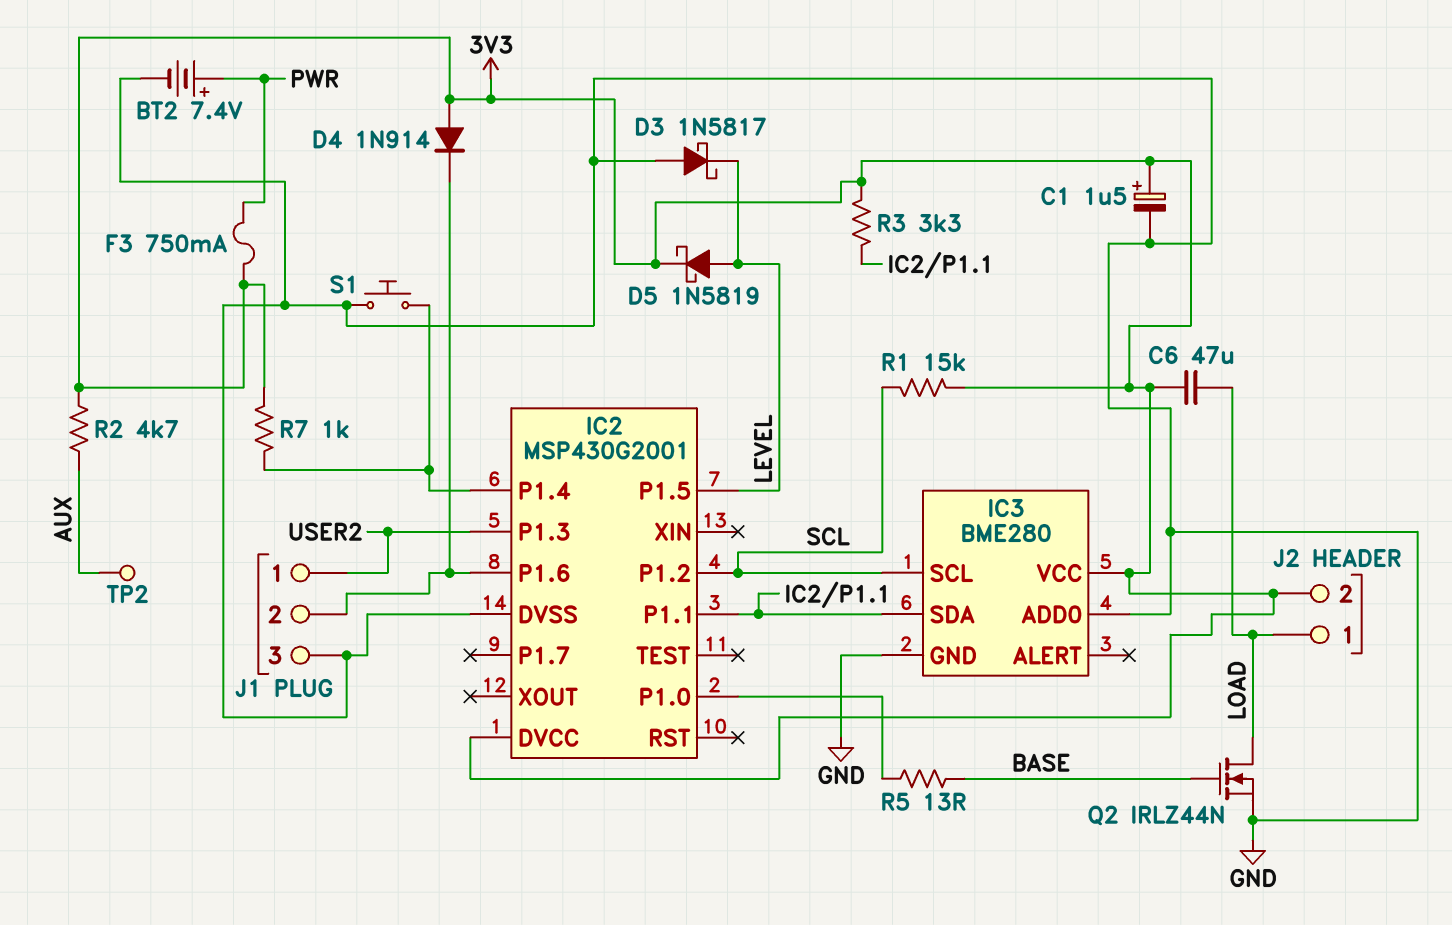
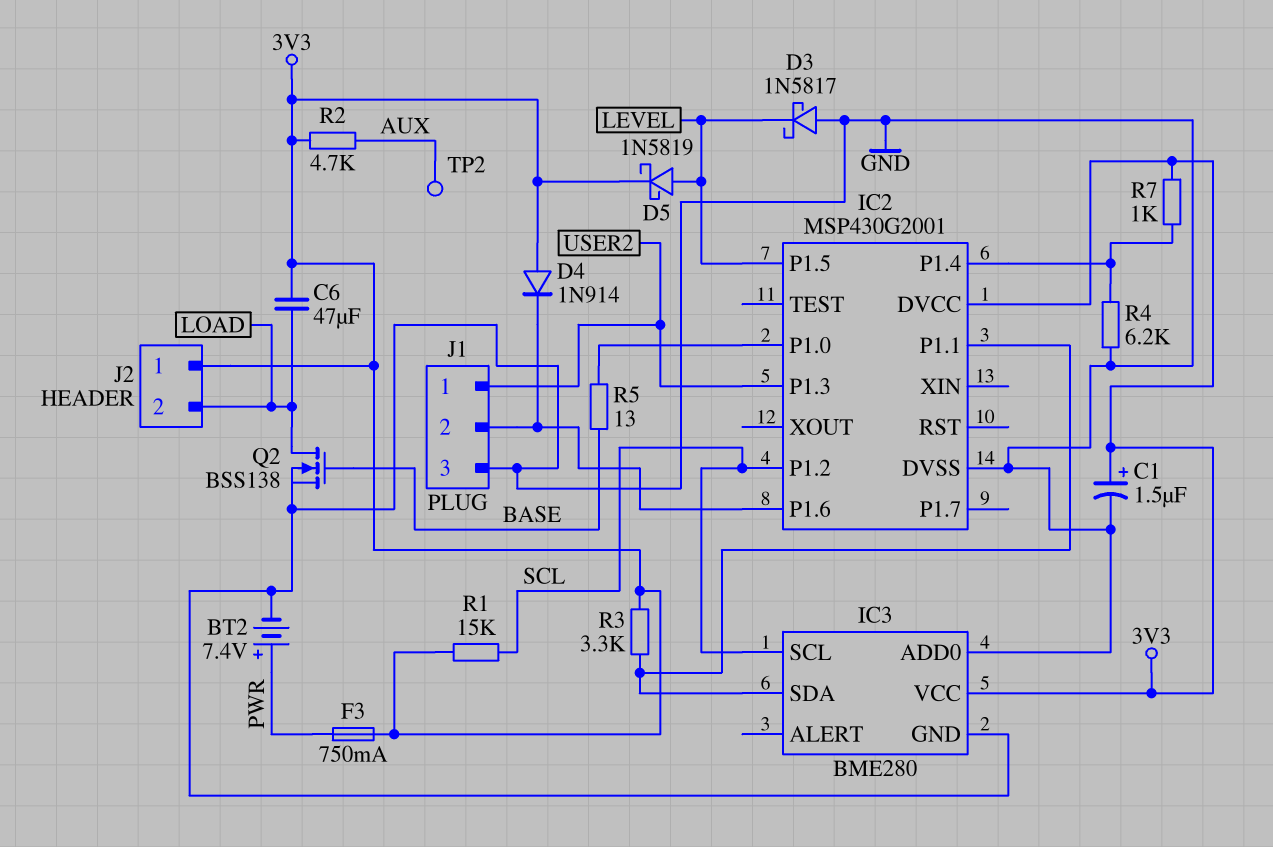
J2 pin 1: LOAD -> 3V3
J2 pin 2: 3V3 -> LOAD
Q2: NMOS IRLZ44N (G BASE, D LOAD, S GND) -> NMOS BSS138 (G BASE, D LOAD, S GND)
R4: none -> 6.2k (GND, IC2/P1.4)
S1: button (GND, IC2/P1.4) -> none

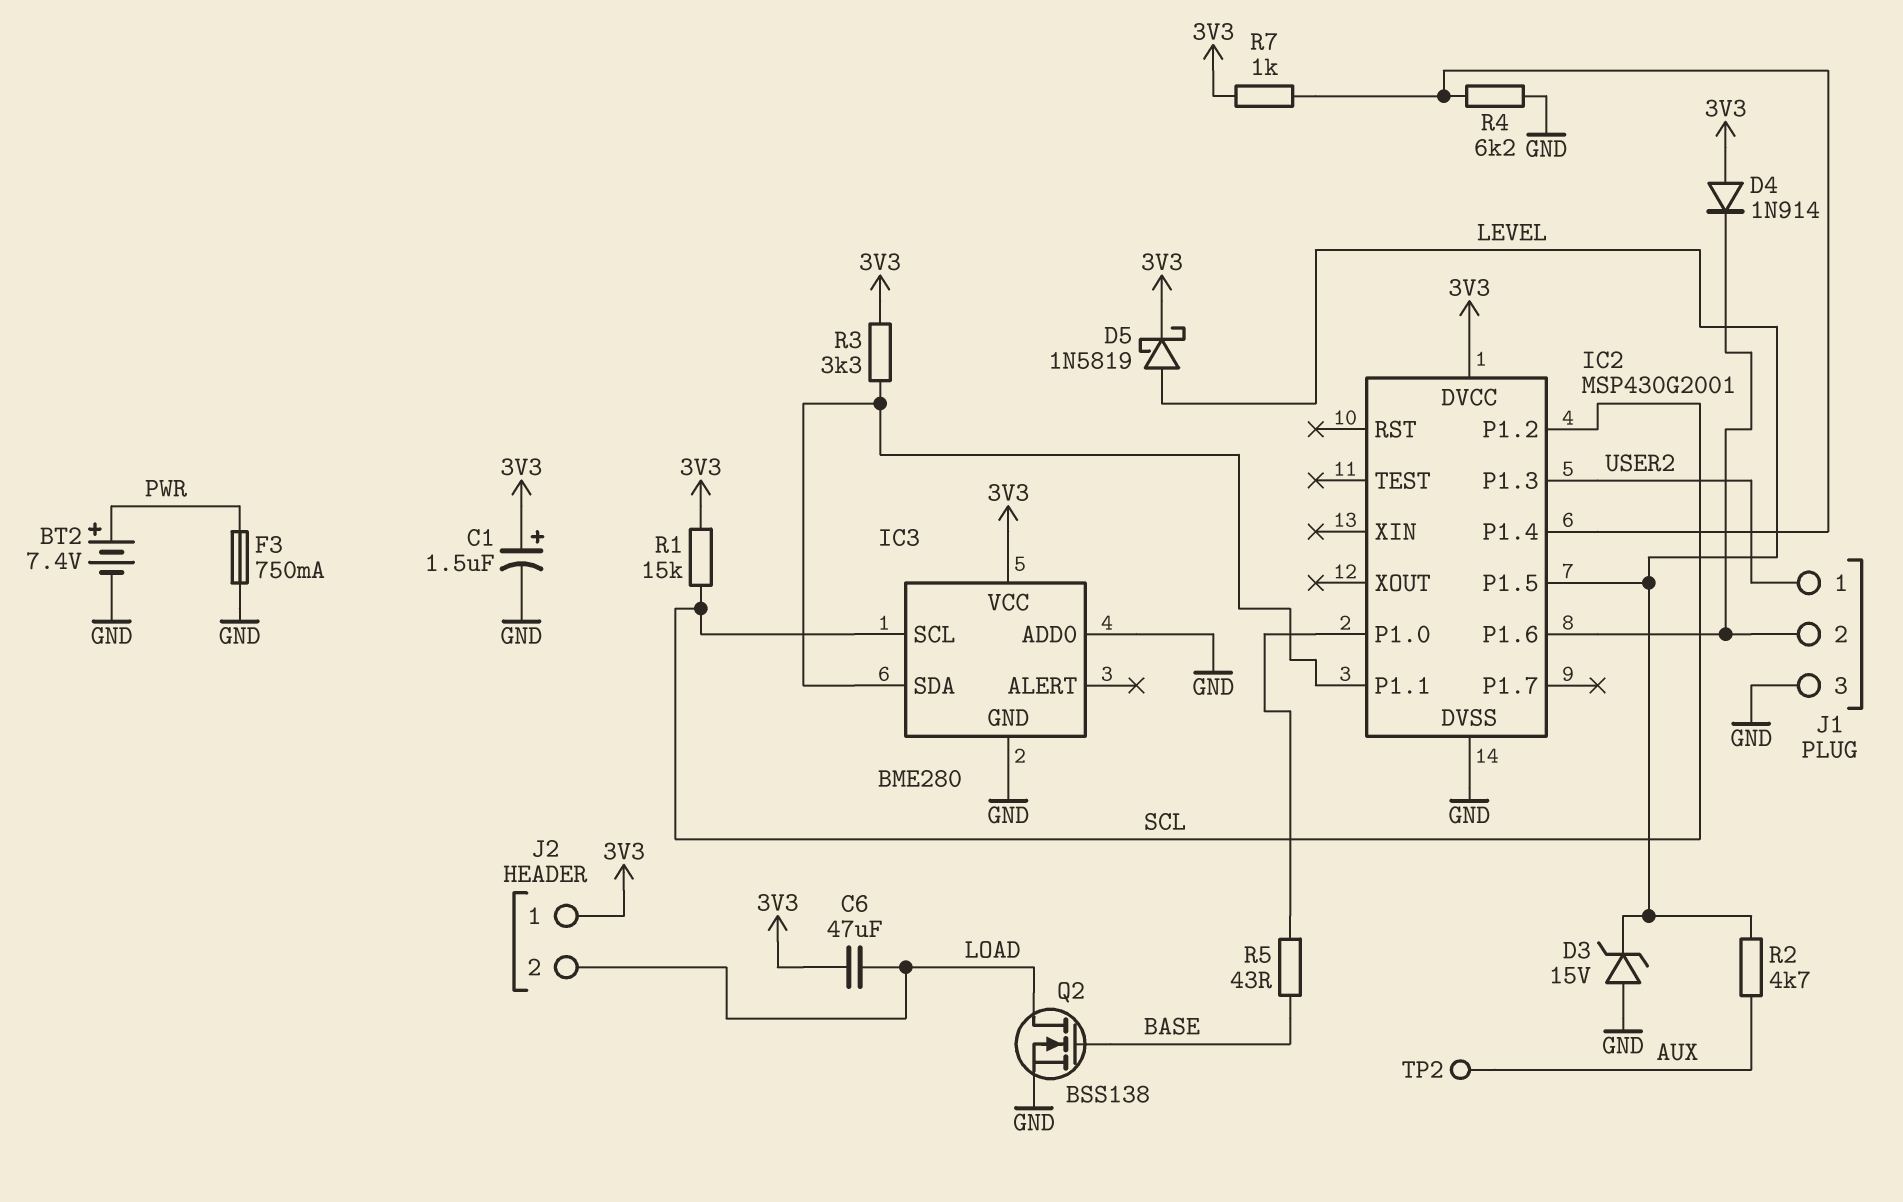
D3: schottky 1N5817 (A GND, K LEVEL) -> zener 15V (A GND, K LEVEL)
F3: 750mA (3V3, PWR) -> 750mA (GND, PWR)
R2: 4.7k (3V3, AUX) -> 4.7k (AUX, LEVEL)
R5: 13 (BASE, IC2/P1.0) -> 43 (BASE, IC2/P1.0)

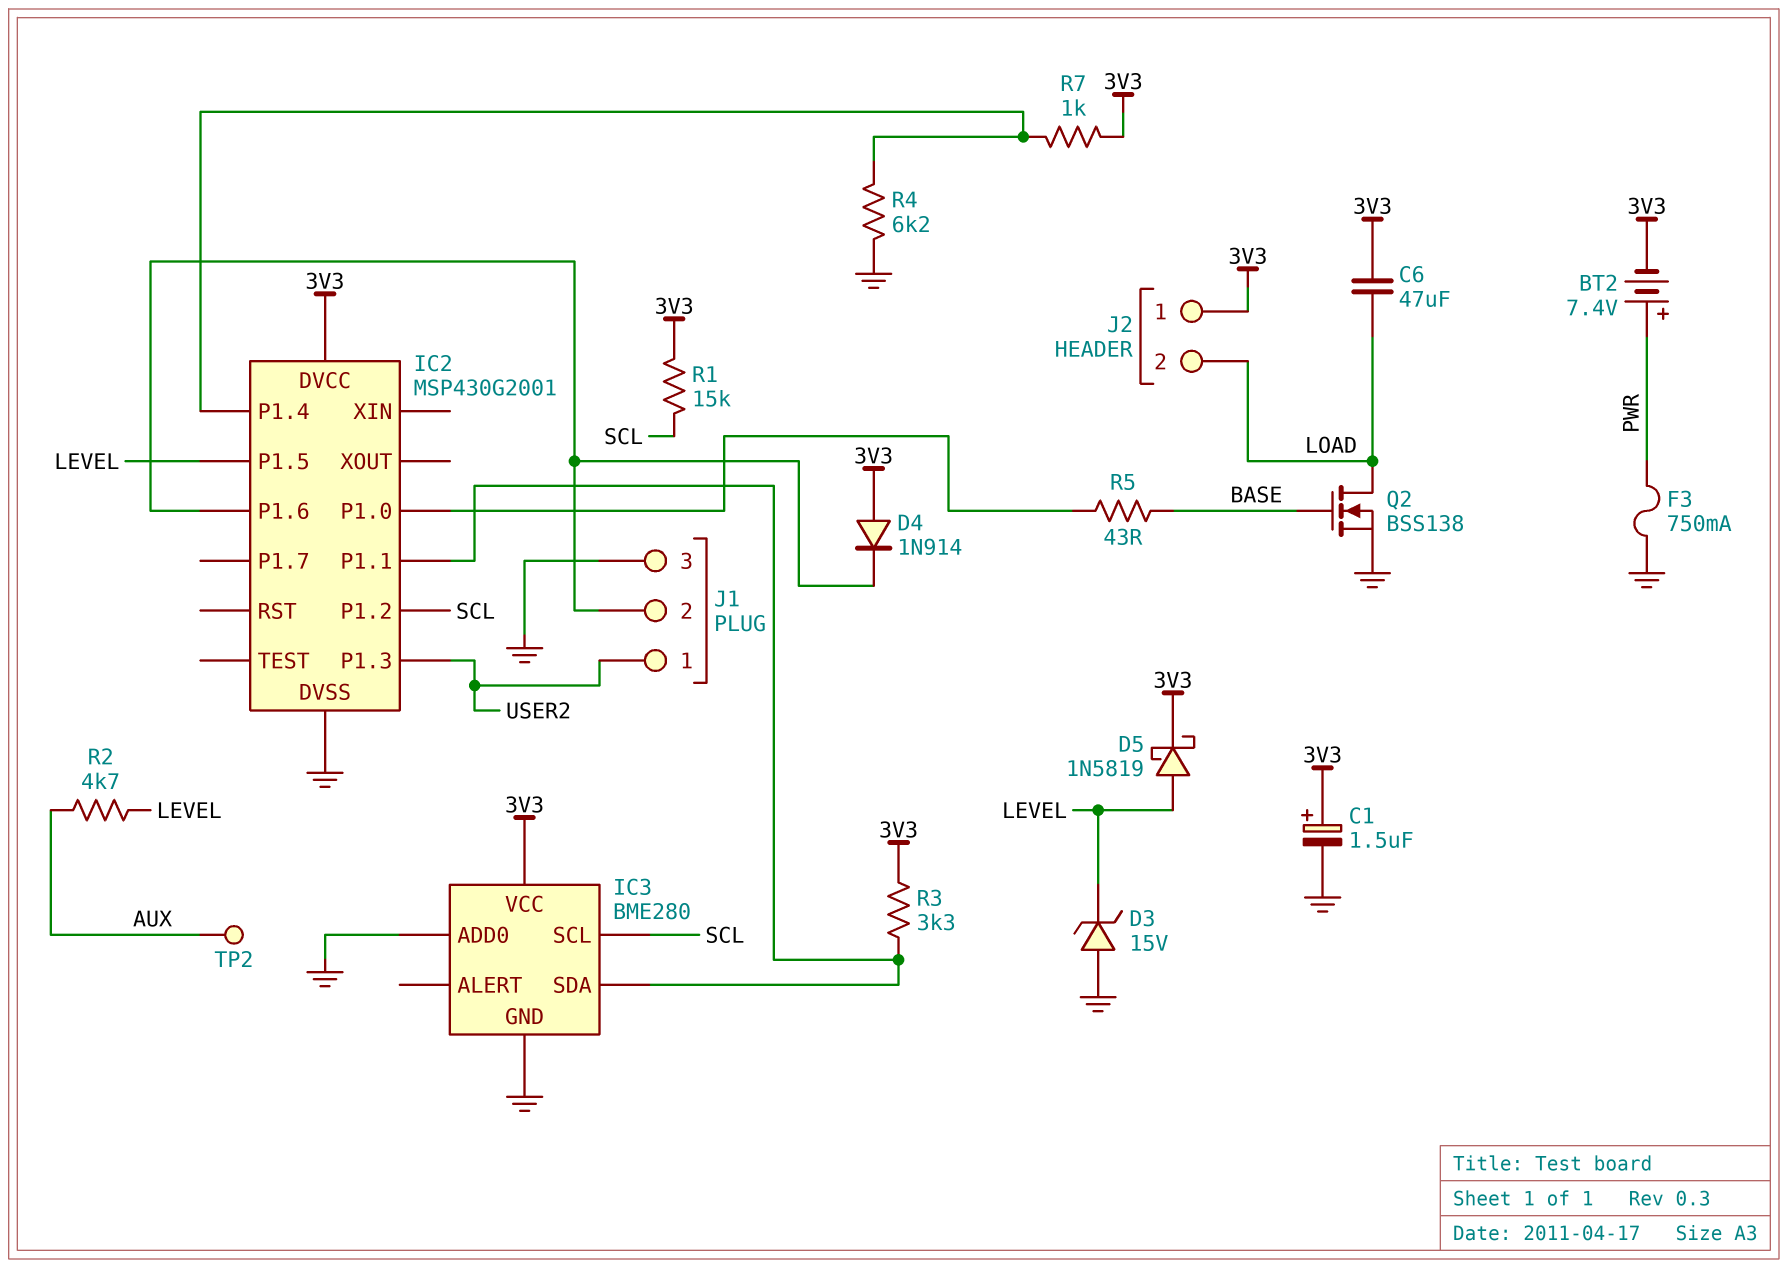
BT2: 7.4V (plus PWR, minus GND) -> 7.4V (plus PWR, minus 3V3)

